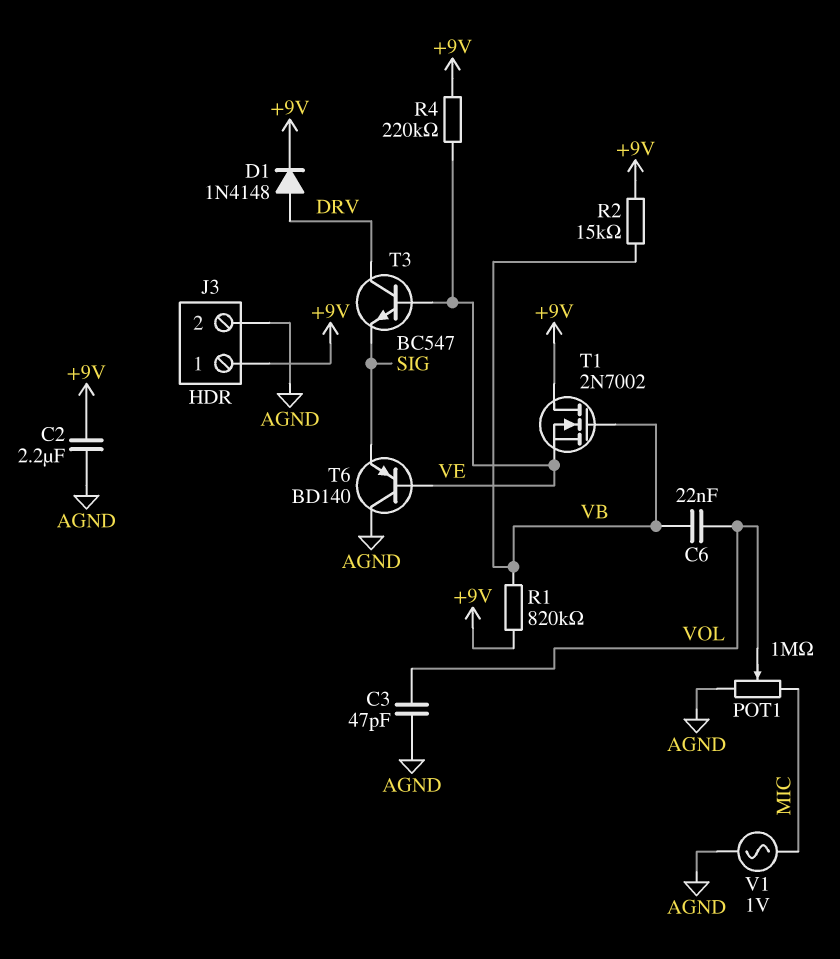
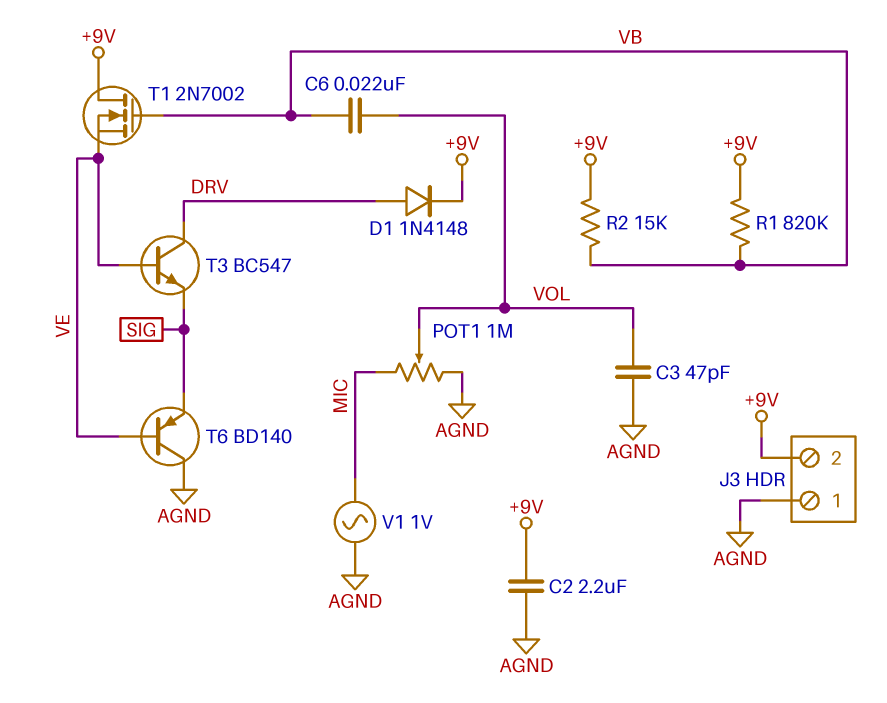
J3 pin 1: +9V -> AGND
J3 pin 2: AGND -> +9V
R4: 220k (+9V, VE) -> none

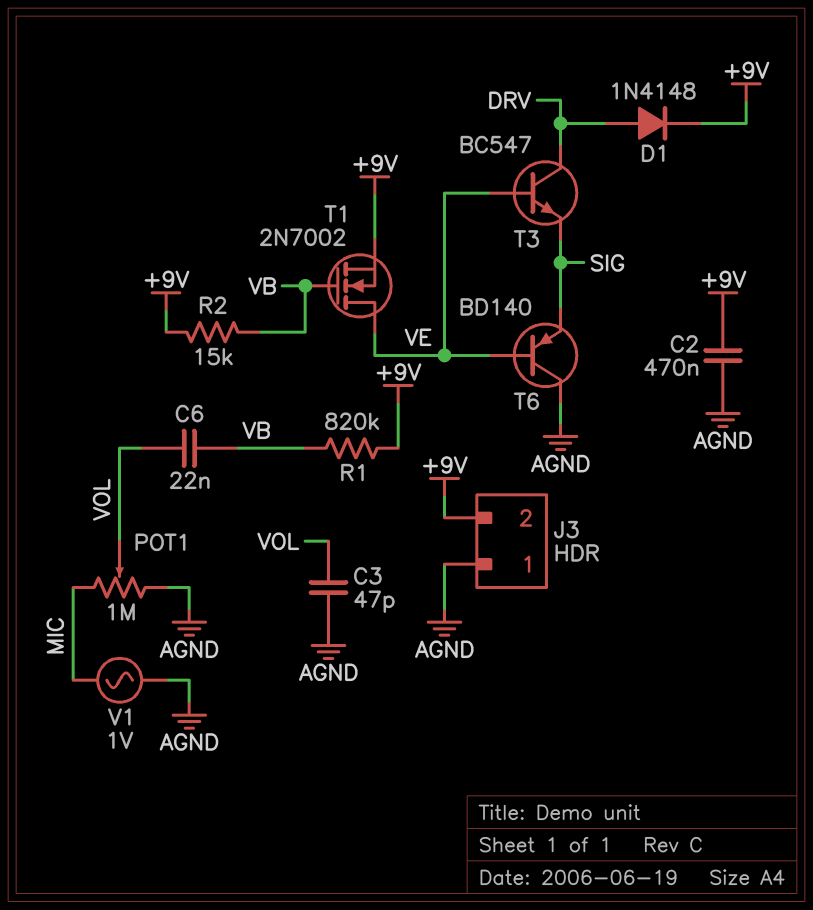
C2: 2.2uF (+9V, AGND) -> 470nF (+9V, AGND)
T1: NMOS 2N7002 (G VB, D +9V, S VE) -> NMOS 2N7002 (G VB, D VE, S +9V)

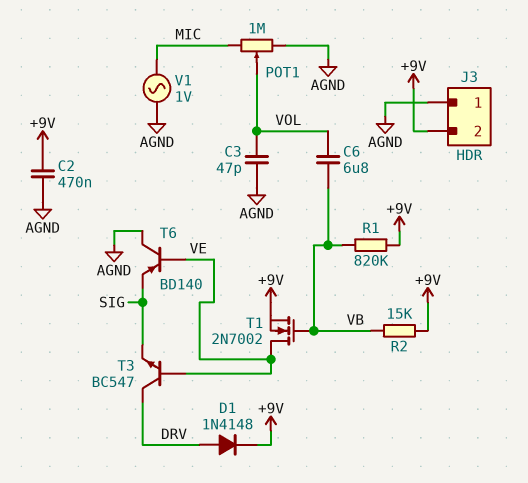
C6: 22nF (VB, VOL) -> 6.8uF (VB, VOL)

